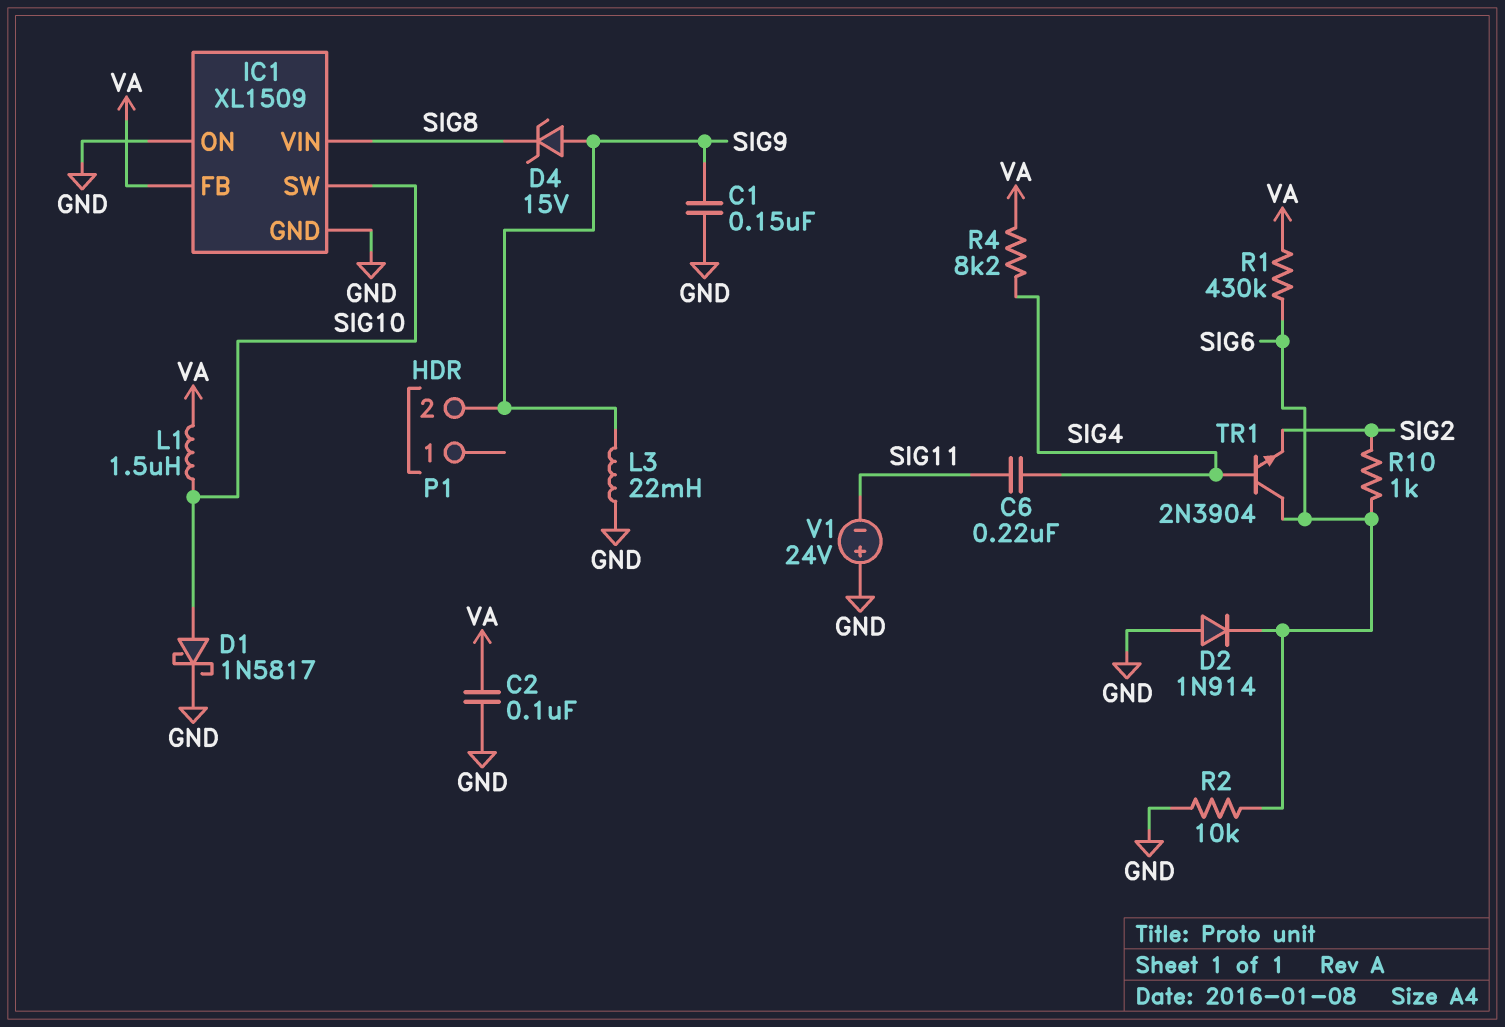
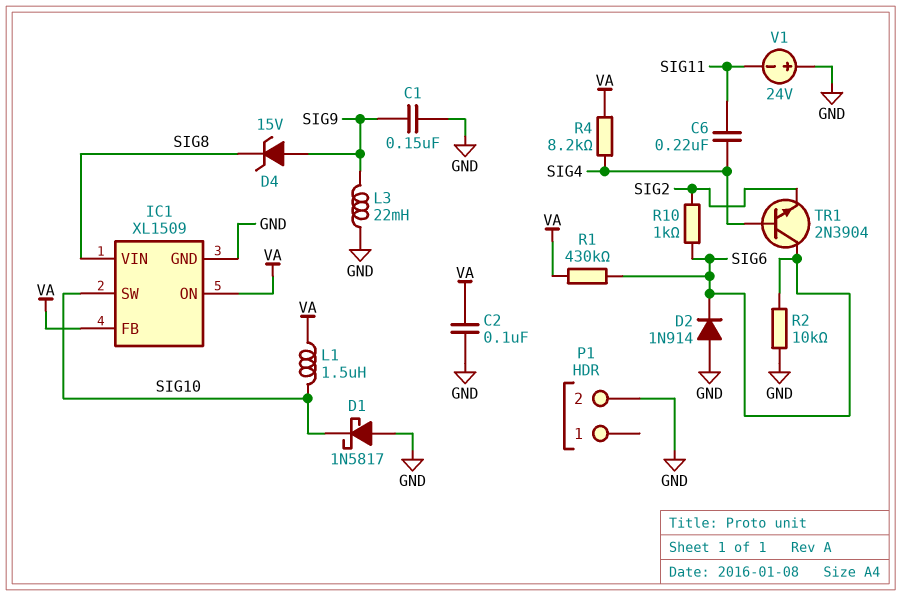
D1: schottky 1N5817 (A SIG10, K GND) -> schottky 1N5817 (A GND, K SIG10)
IC1 pin ON: GND -> VA
P1 pin 2: SIG9 -> GND

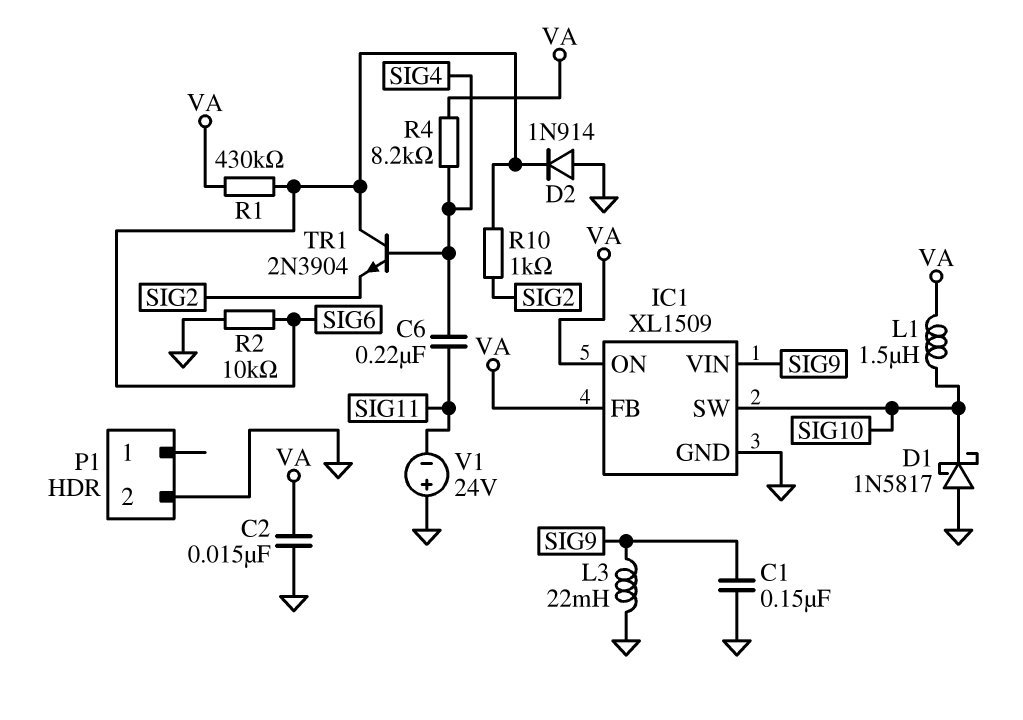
C2: 100nF (GND, VA) -> 15nF (GND, VA)
D4: zener 15V (A SIG9, K SIG8) -> none
IC1 pin VIN: SIG8 -> SIG9

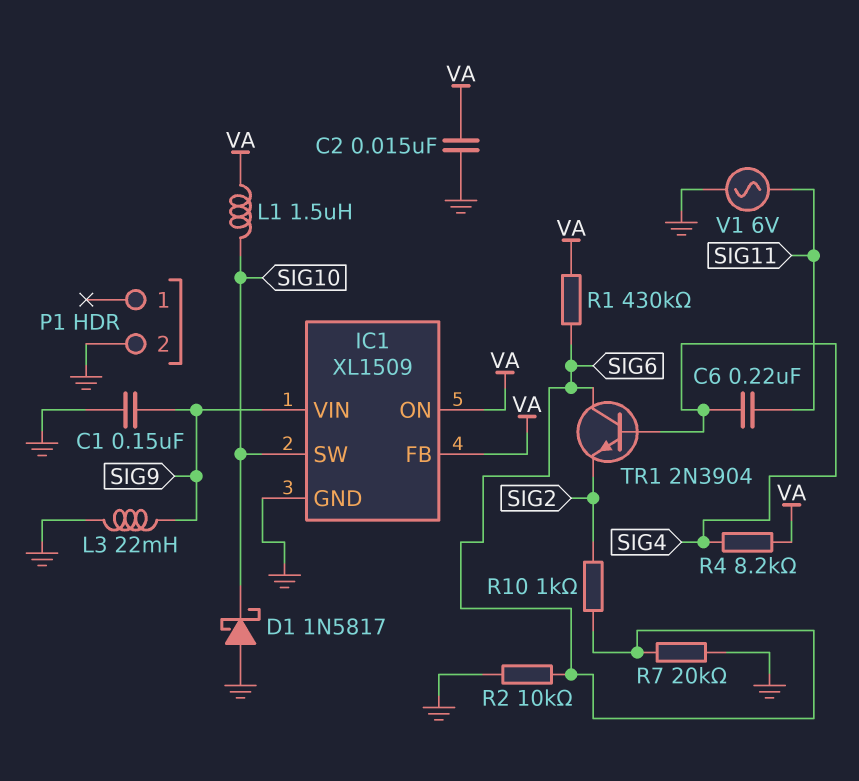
D2: diode 1N914 (A GND, K SIG6) -> none
R7: none -> 20k (GND, SIG6)
V1: 24V (plus GND, minus SIG11) -> AC 6V (GND, SIG11)

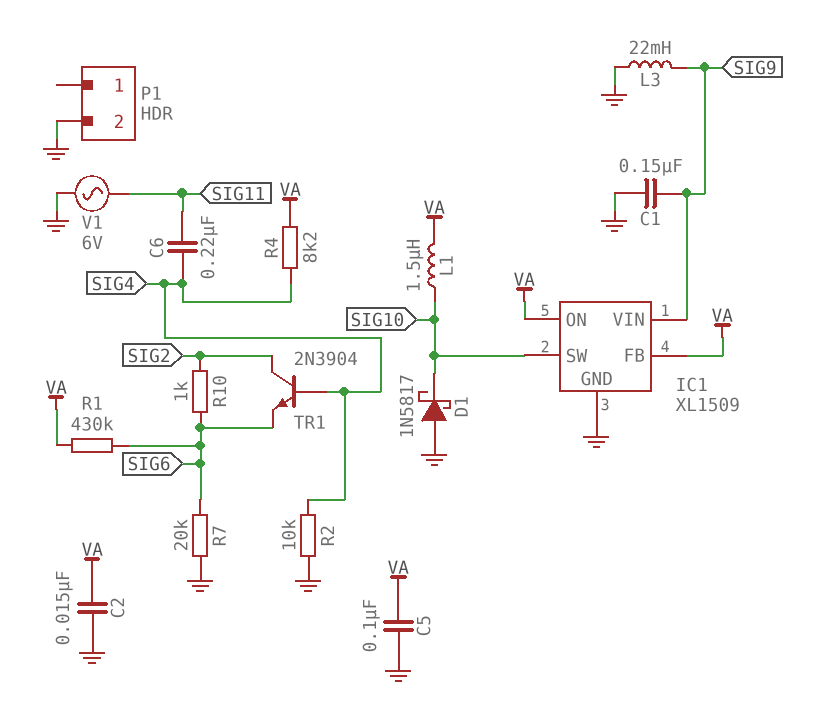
C5: none -> 100nF (GND, VA)
R2: 10k (GND, SIG6) -> 10k (GND, SIG4)
TR1: NPN 2N3904 (B SIG4, C SIG6, E SIG2) -> NPN 2N3904 (B SIG4, C SIG2, E SIG6)

